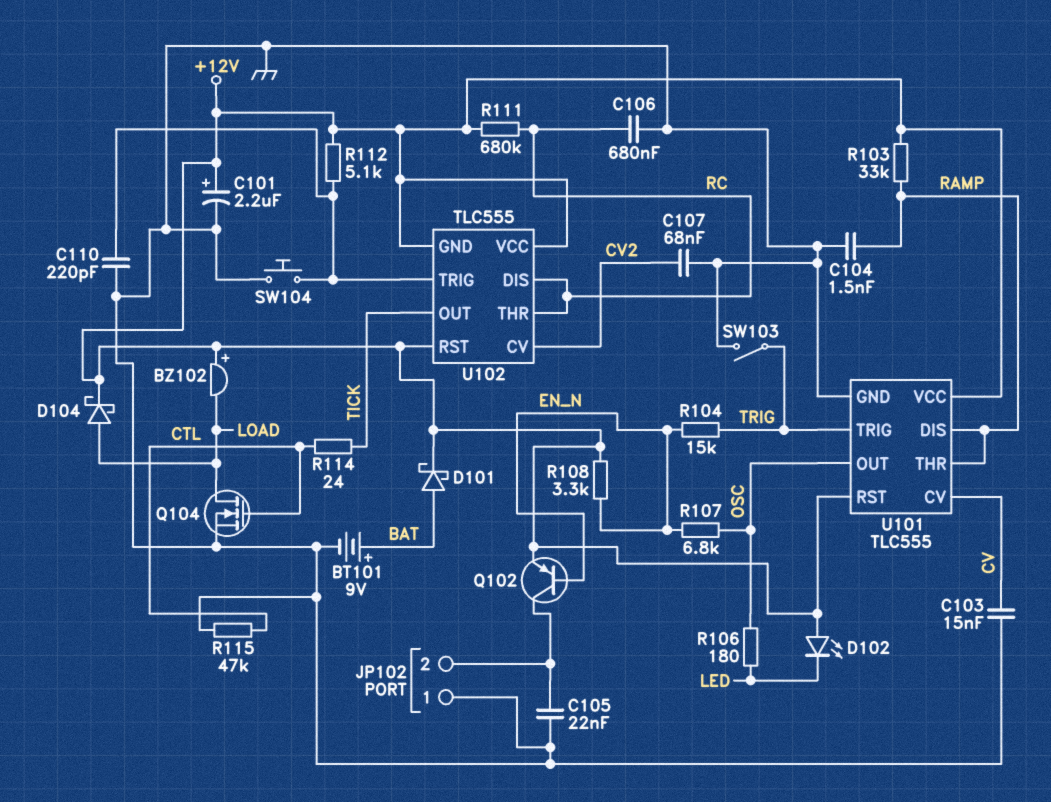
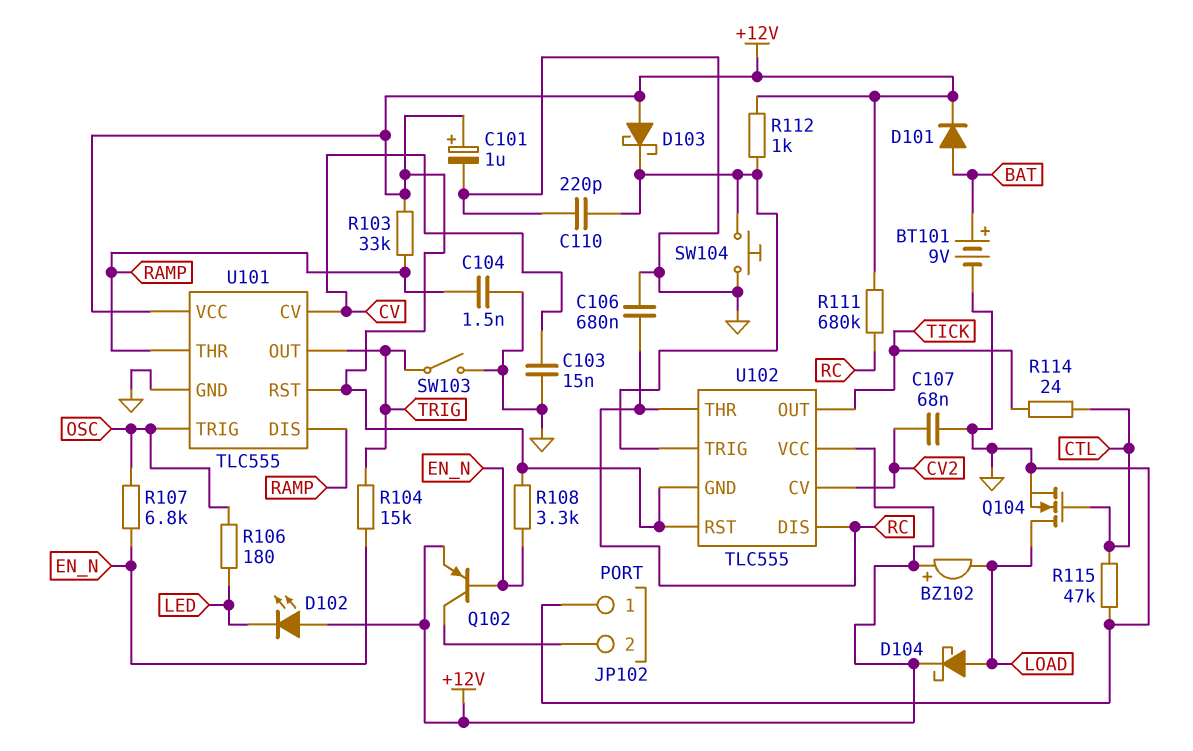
C101: 2.2uF (plus +12V, minus GND) -> 1uF (plus +12V, minus GND)
C105: 22nF (GND, JP102/2) -> none
D101: schottky (A BAT, K +12V) -> diode (A BAT, K +12V)
D103: none -> schottky (A +12V, K U102/TRIG)
R112: 5.1k (+12V, U102/TRIG) -> 1k (+12V, U102/TRIG)
U101 pin OUT: OSC -> TRIG
U101 pin TRIG: TRIG -> OSC

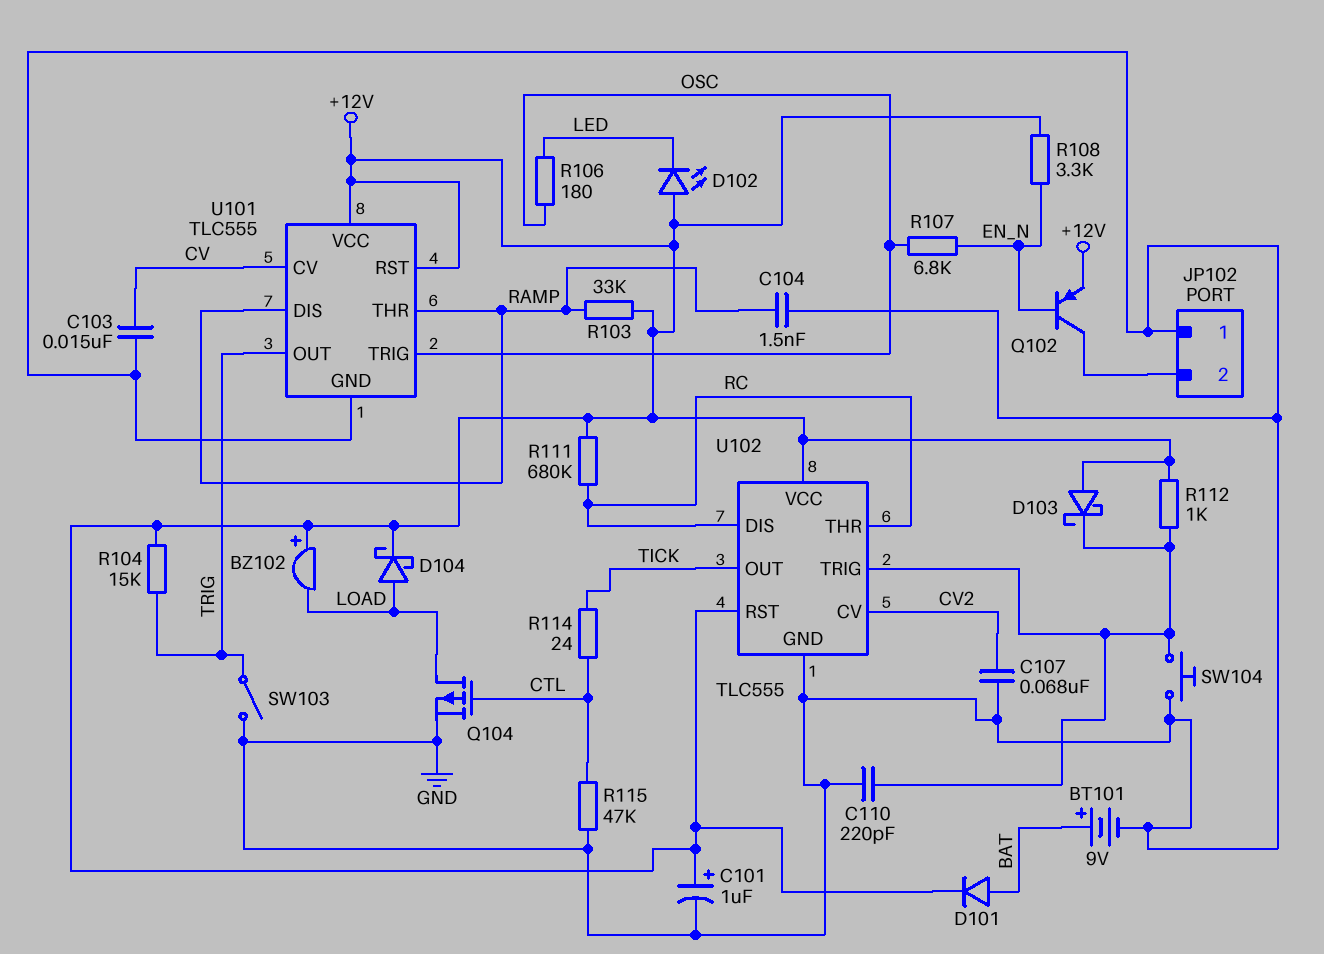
C106: 680nF (GND, RC) -> none
Q104: NMOS (G CTL, D LOAD, S GND) -> PMOS (G CTL, D LOAD, S GND)
R104: 15k (EN_N, TRIG) -> 15k (+12V, TRIG)
U102 pin GND: +12V -> GND

